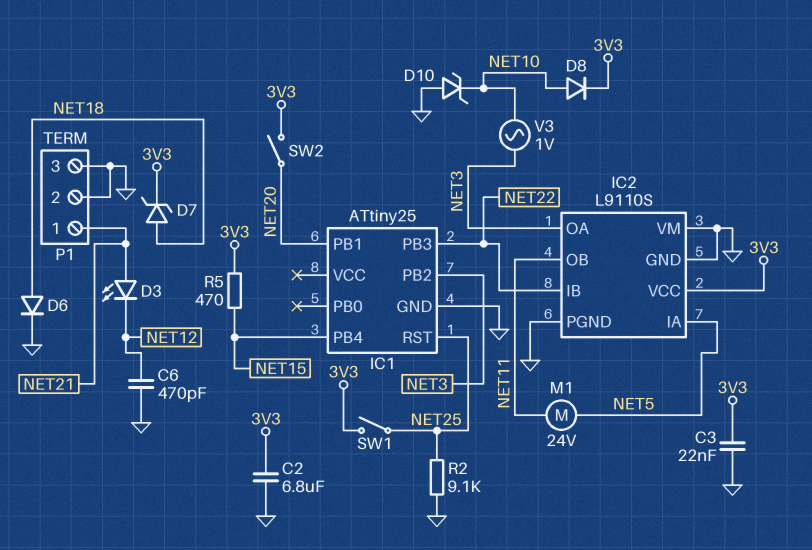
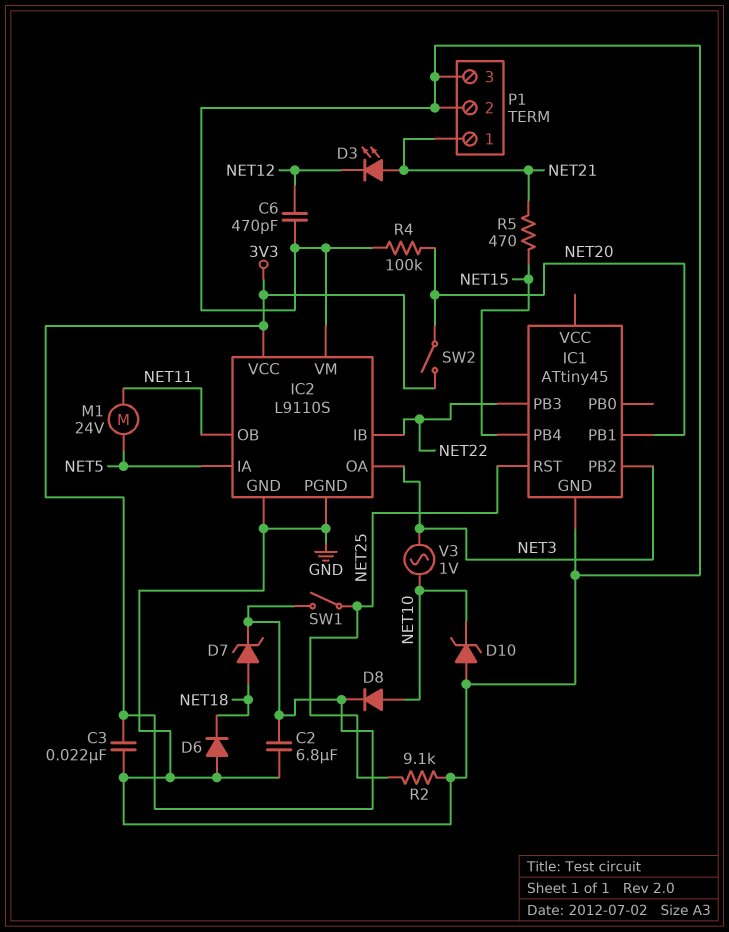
D6: diode (A NET18, K GND) -> diode (A GND, K NET18)
IC1: ATtiny25 -> ATtiny45
R4: none -> 100k (GND, NET20)
R5: 470 (3V3, NET15) -> 470 (NET15, NET21)

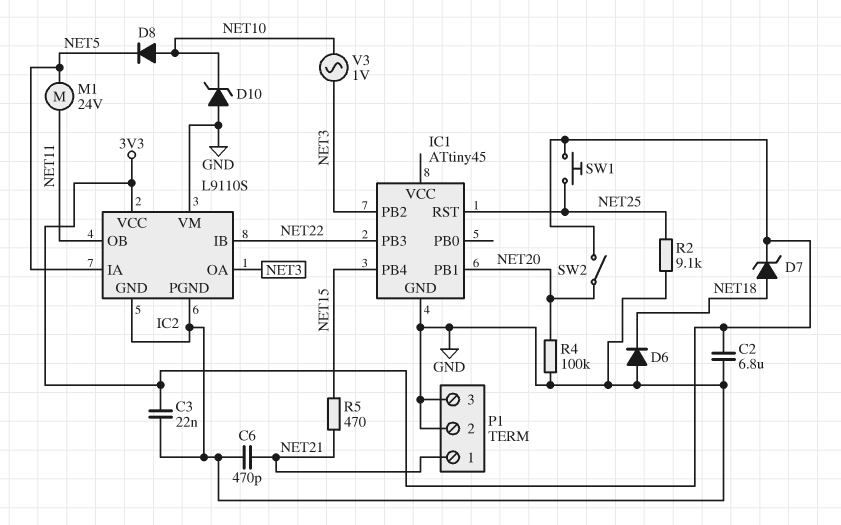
C6: 470pF (GND, NET12) -> 470pF (GND, NET21)
D3: LED (A NET21, K NET12) -> none
D8: diode (A NET10, K 3V3) -> diode (A NET10, K NET5)
SW1: switch (3V3, NET25) -> button (3V3, NET25)

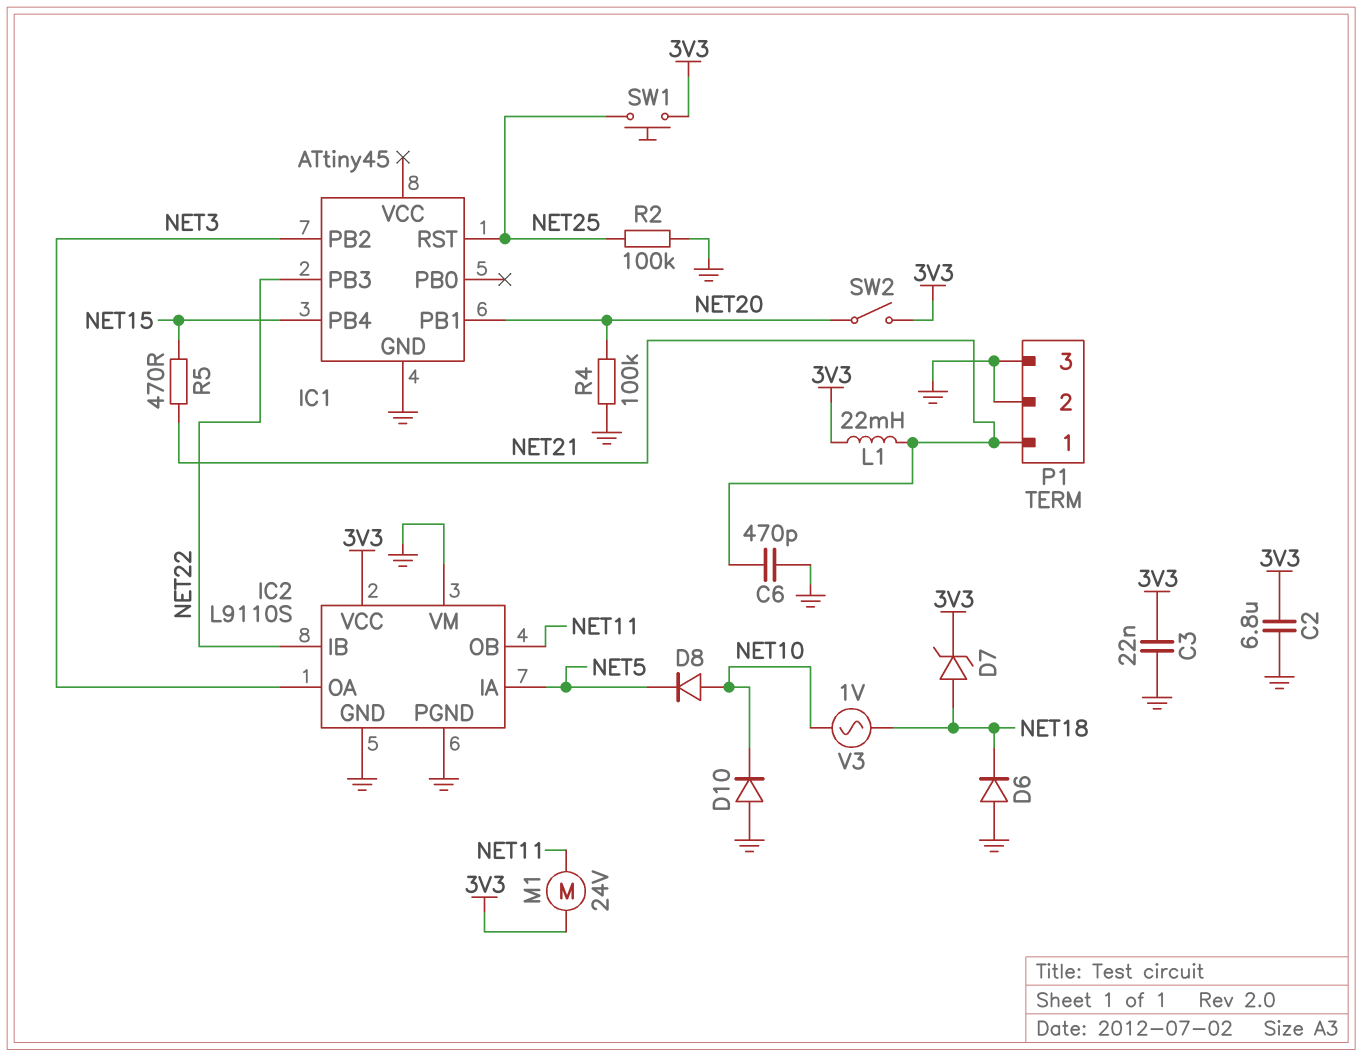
D10: zener (A GND, K NET10) -> diode (A GND, K NET10)
L1: none -> 22mH (3V3, NET21)
M1: motor 24V (NET5, NET11) -> motor 24V (3V3, NET11)
R2: 9.1k (GND, NET25) -> 100k (GND, NET25)
V3: AC 1V (NET3, NET10) -> AC 1V (NET10, NET18)

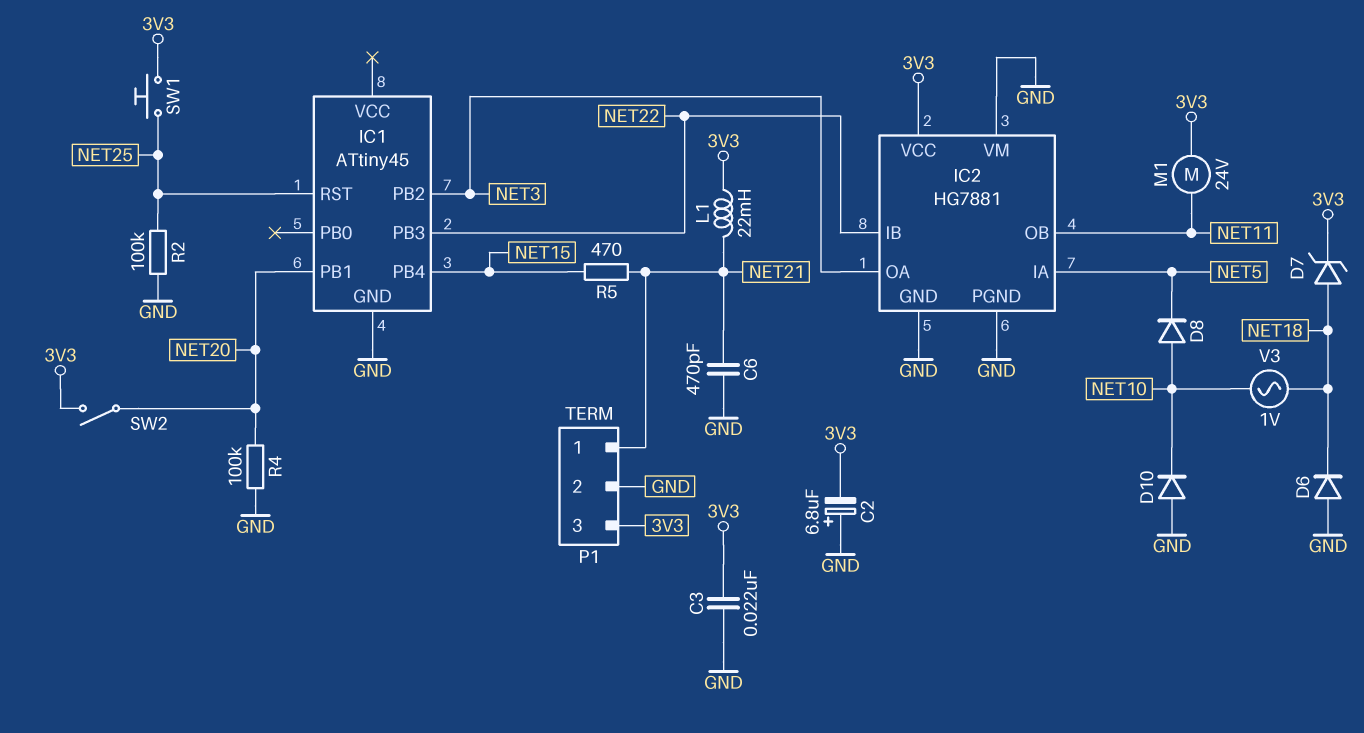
C2: 6.8uF (3V3, GND) -> 6.8uF (plus GND, minus 3V3)
IC2: L9110S -> HG7881
P1 pin 3: GND -> 3V3

